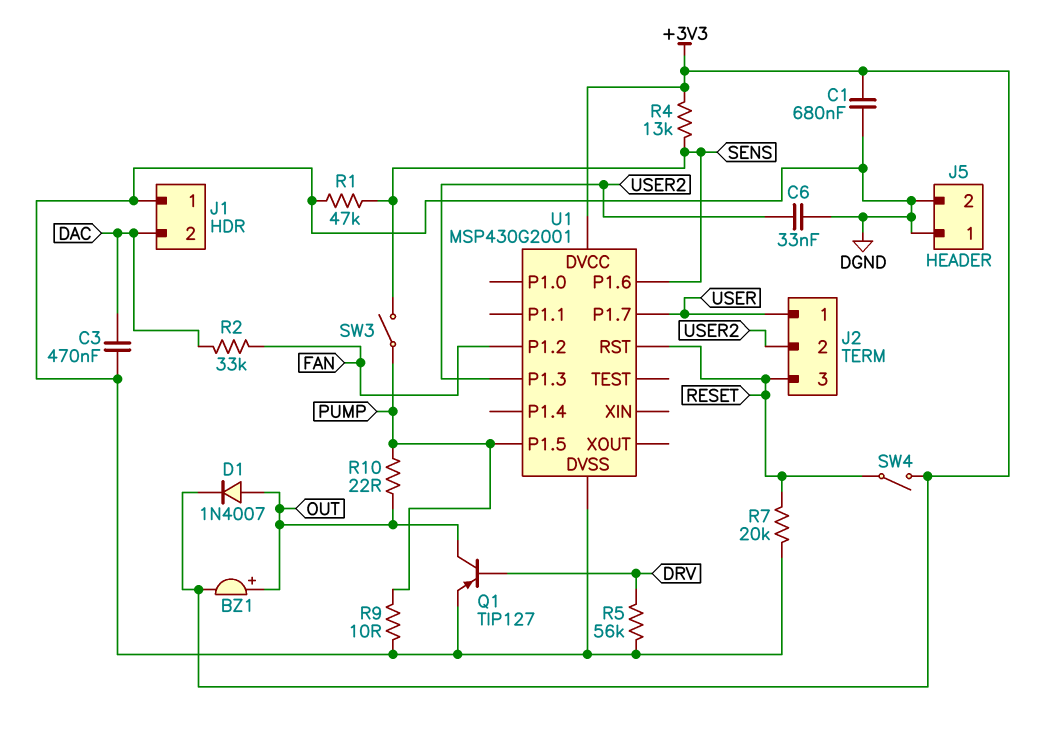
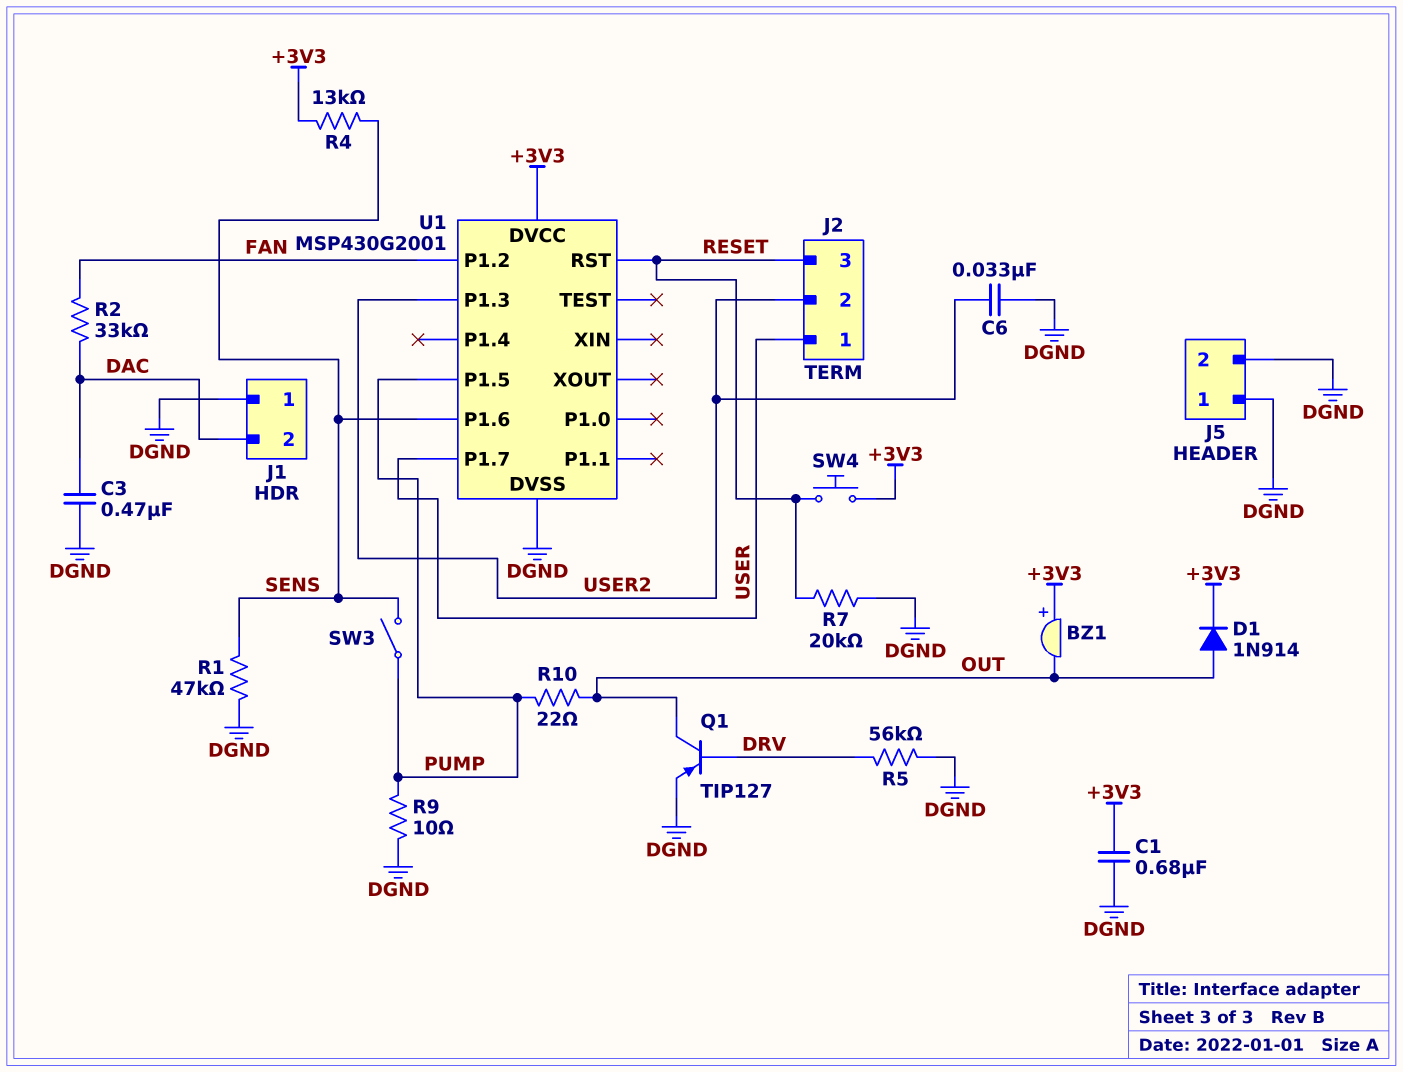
BZ1: buzzer (plus OUT, minus +3V3) -> buzzer (plus +3V3, minus OUT)
D1: diode 1N4007 (A OUT, K +3V3) -> diode 1N914 (A OUT, K +3V3)
SW4: switch (+3V3, RESET) -> button (+3V3, RESET)

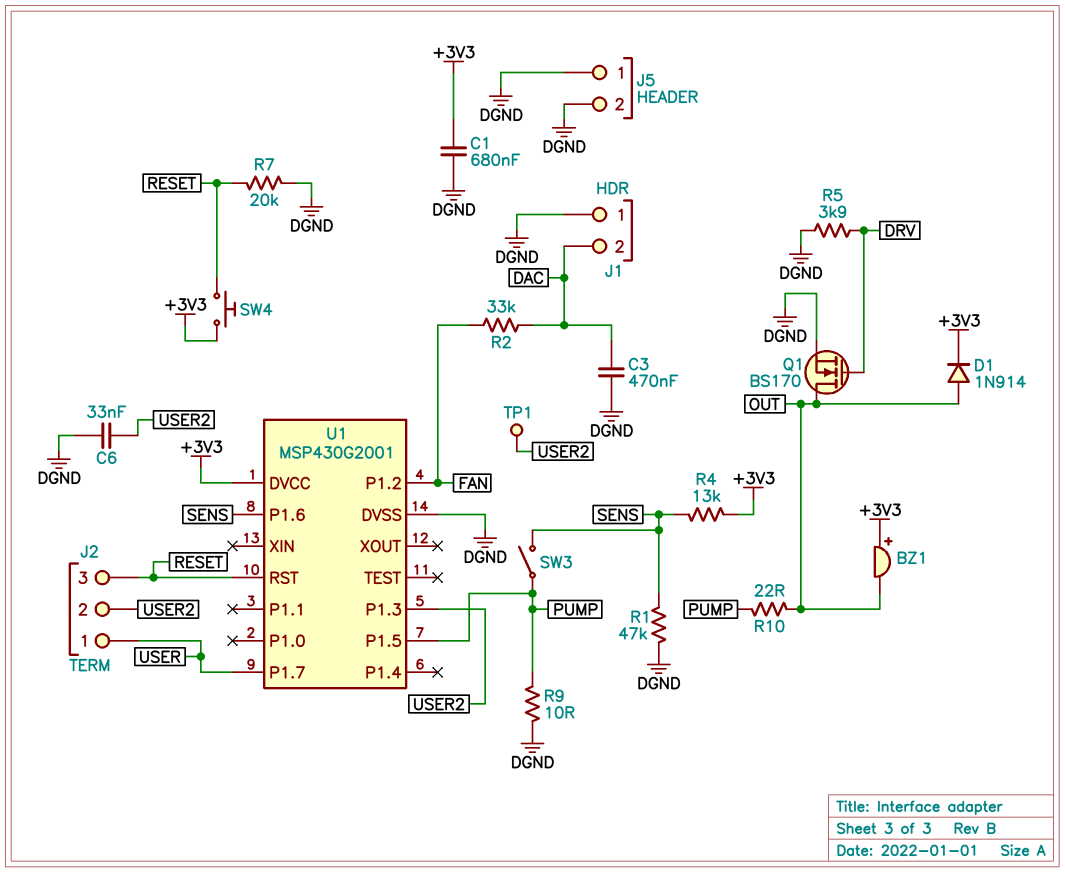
Q1: PNP TIP127 (B DRV, C OUT, E DGND) -> NMOS BS170 (G DRV, D OUT, S DGND)
R5: 56k (DGND, DRV) -> 3.9k (DGND, DRV)
TP1: none -> test point (USER2)

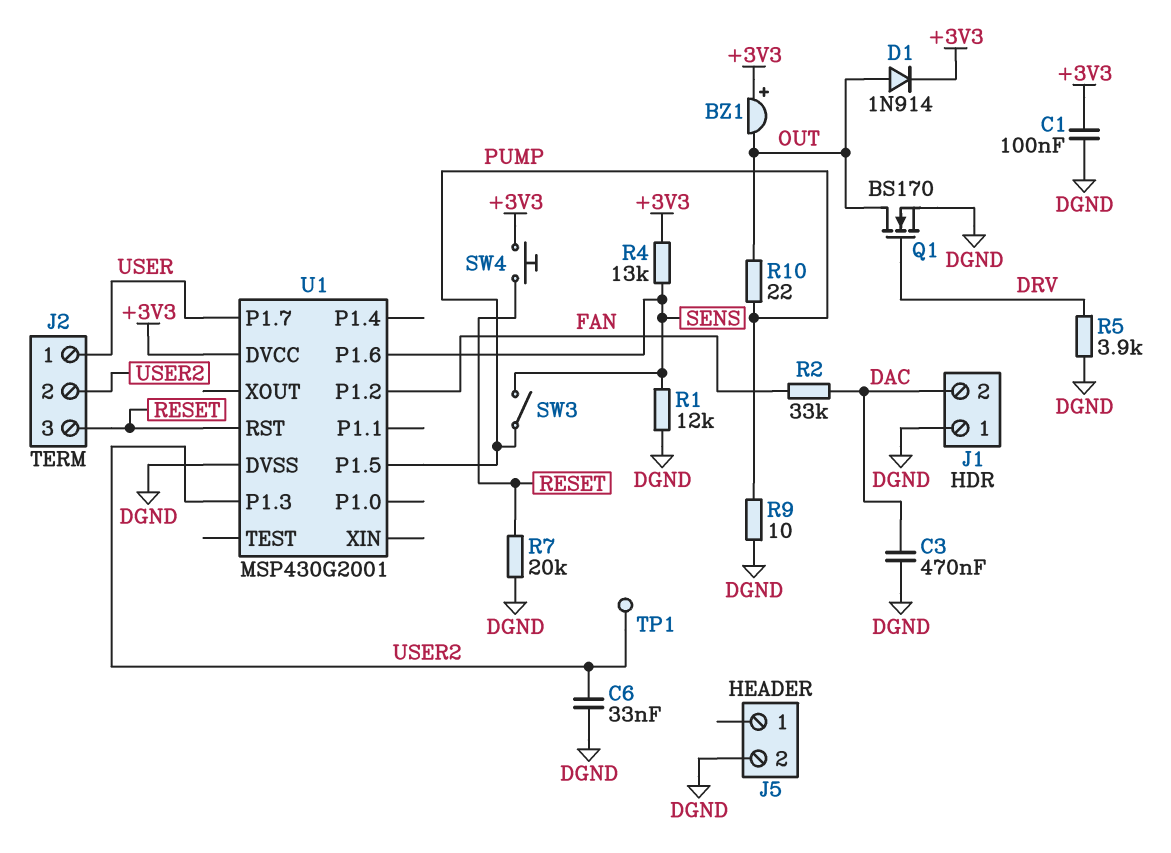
C1: 680nF (+3V3, DGND) -> 100nF (+3V3, DGND)
J5 pin 1: DGND -> none
R1: 47k (DGND, SENS) -> 12k (DGND, SENS)

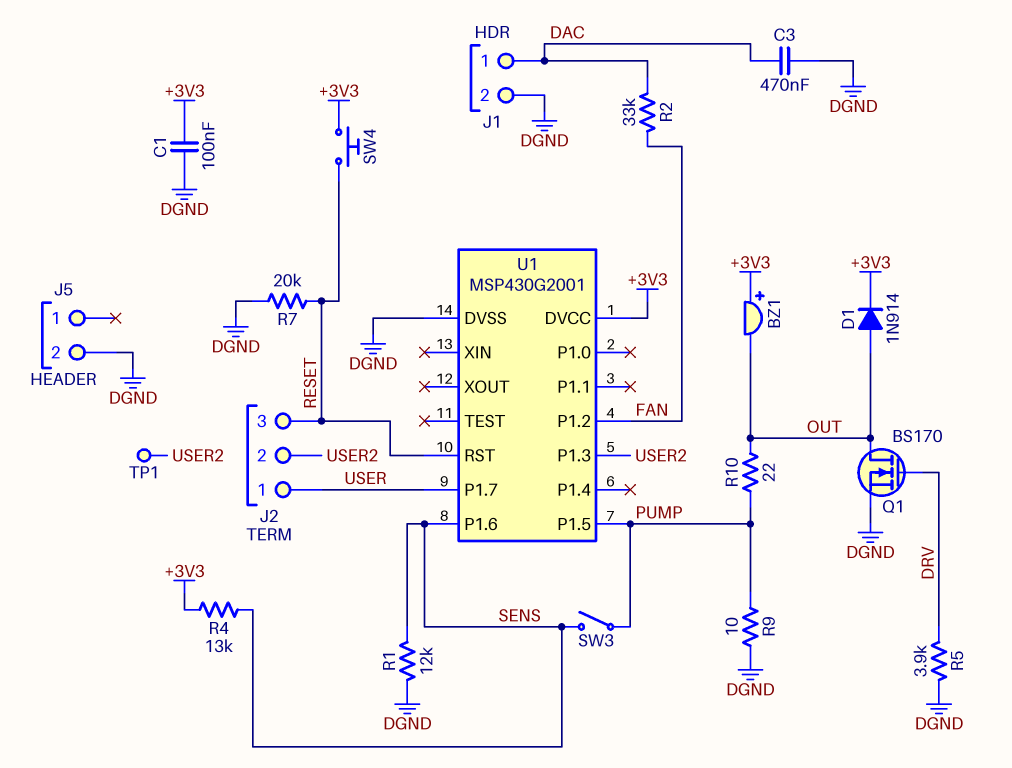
C6: 33nF (DGND, USER2) -> none
J1 pin 1: DGND -> DAC
J1 pin 2: DAC -> DGND

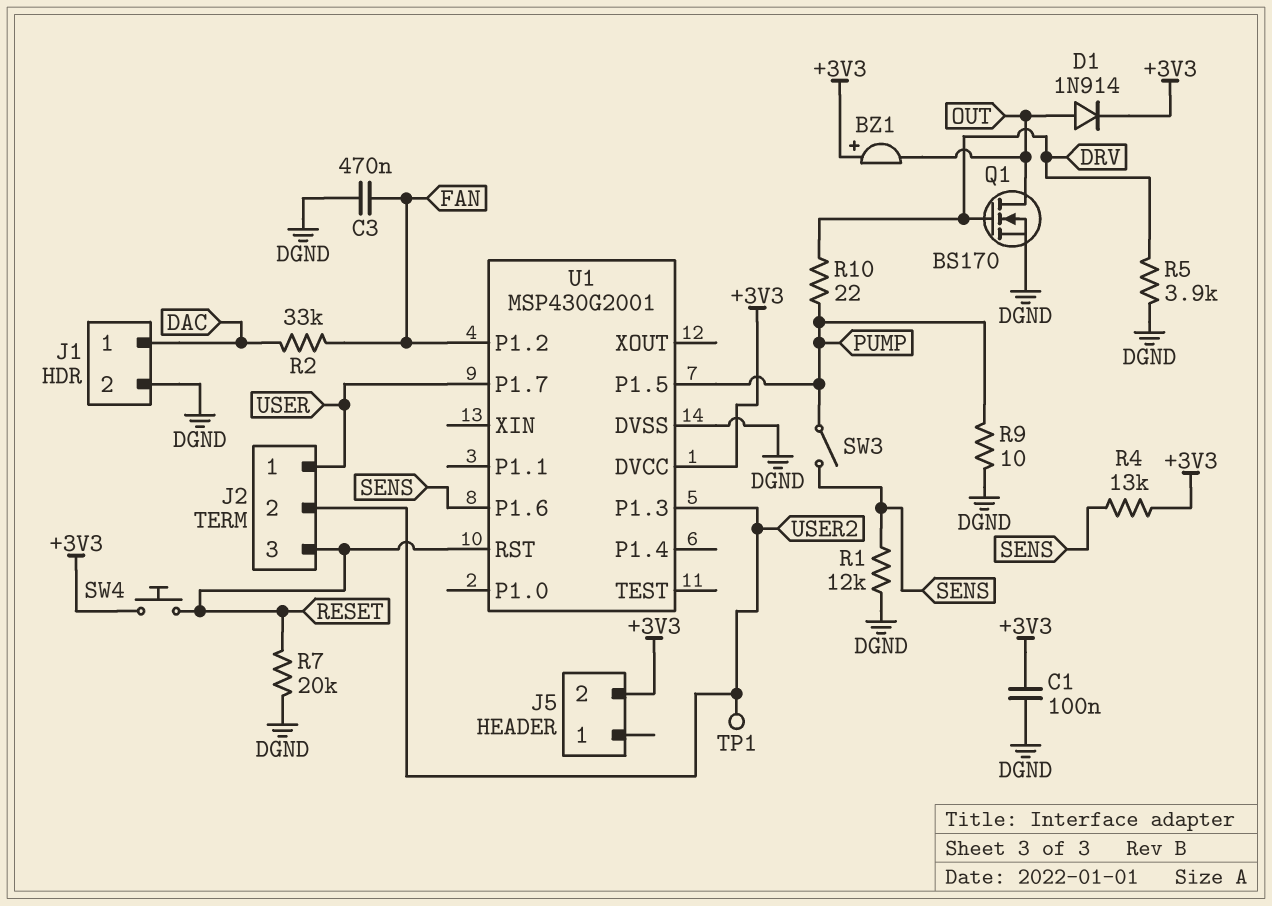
C3: 470nF (DAC, DGND) -> 470nF (DGND, FAN)
J5 pin 2: DGND -> +3V3
R10: 22 (OUT, PUMP) -> 22 (DRV, PUMP)

